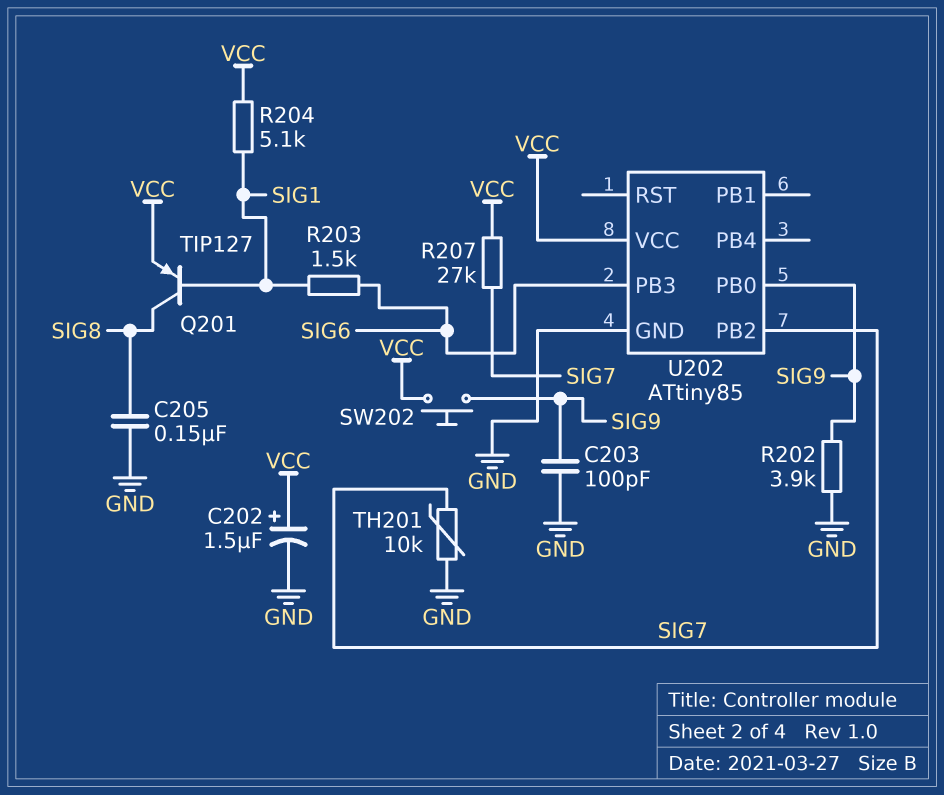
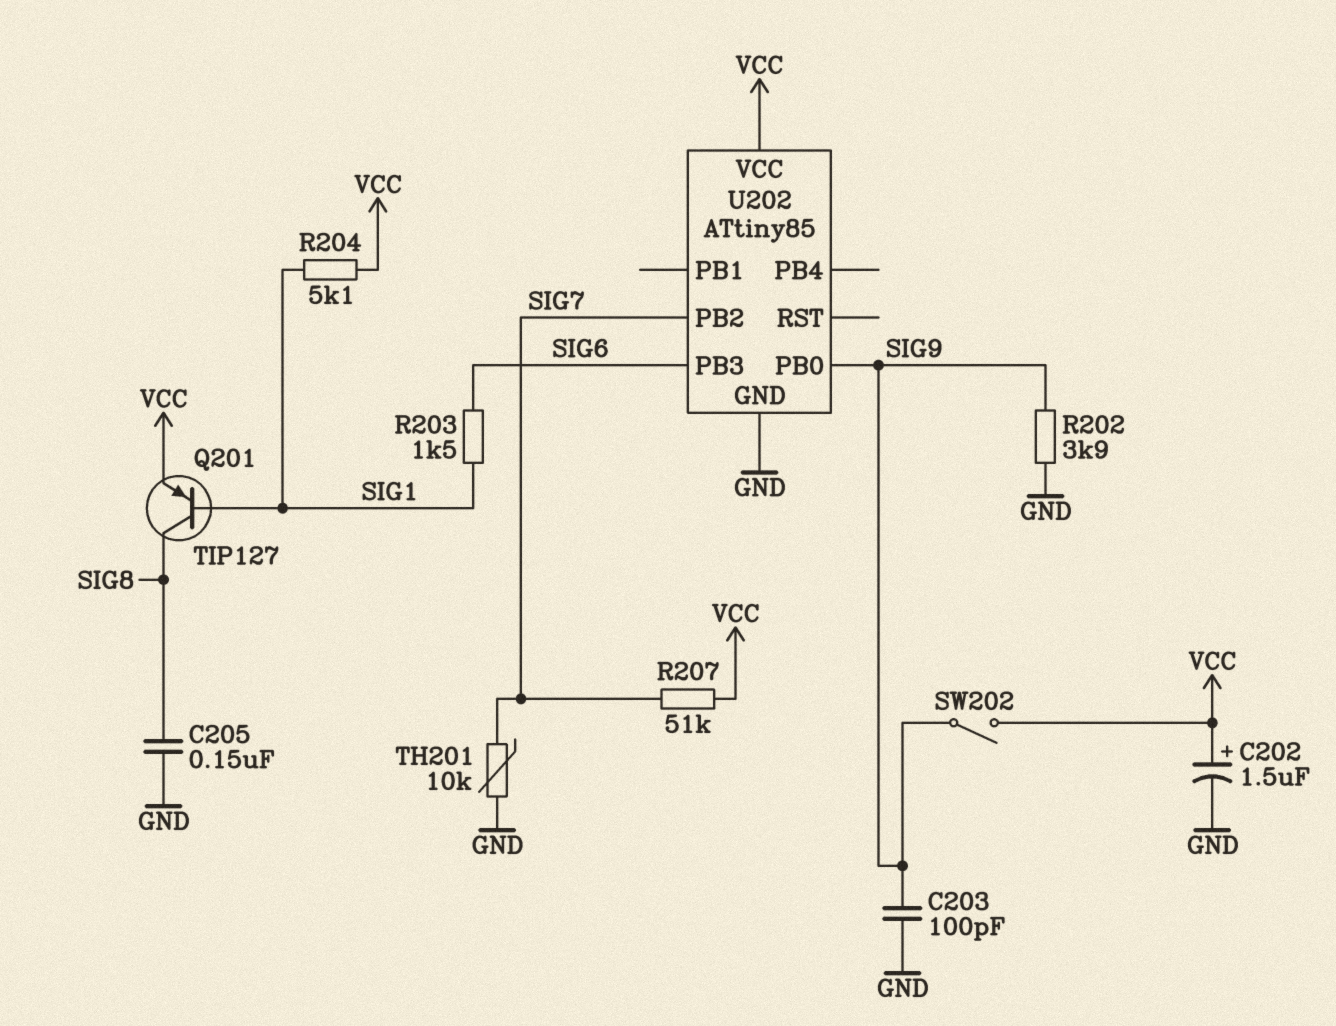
R207: 27k (SIG7, VCC) -> 51k (SIG7, VCC)
SW202: button (SIG9, VCC) -> switch (SIG9, VCC)

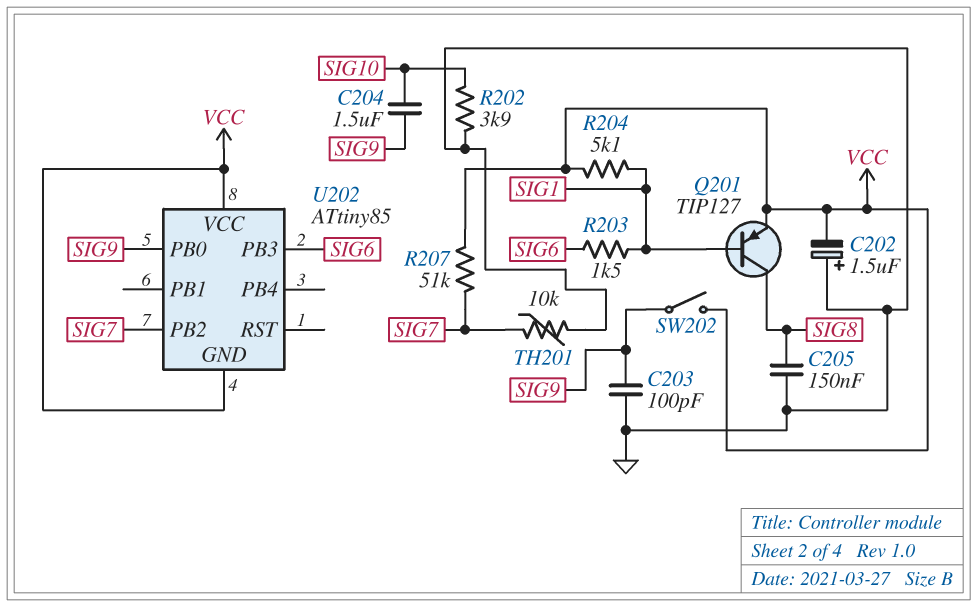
C202: 1.5uF (plus VCC, minus GND) -> 1.5uF (plus GND, minus VCC)
C204: none -> 1.5uF (SIG9, SIG10)
R202: 3.9k (GND, SIG9) -> 3.9k (GND, SIG10)
U202 pin GND: GND -> VCC

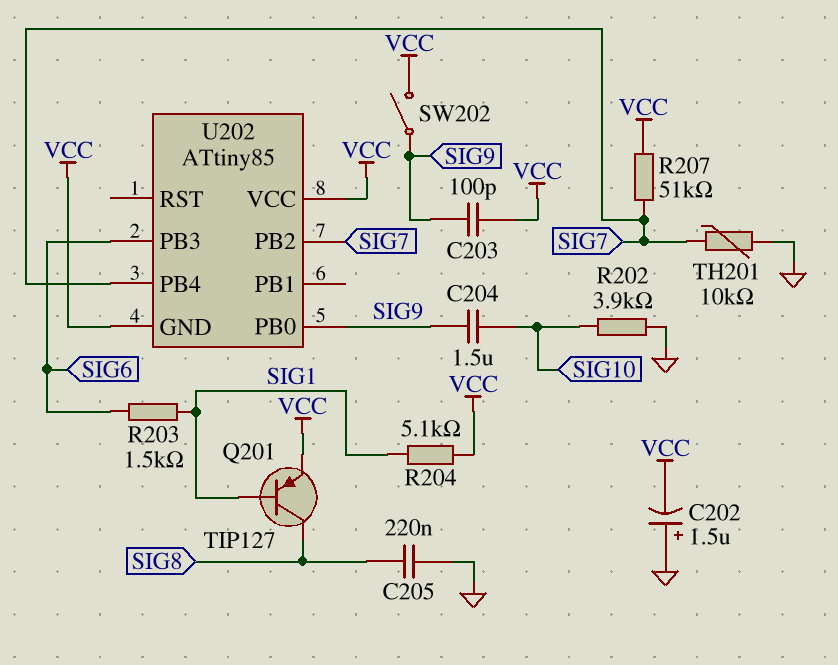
C203: 100pF (GND, SIG9) -> 100pF (SIG9, VCC)
C205: 150nF (GND, SIG8) -> 220nF (GND, SIG8)
U202 pin PB4: none -> SIG7

